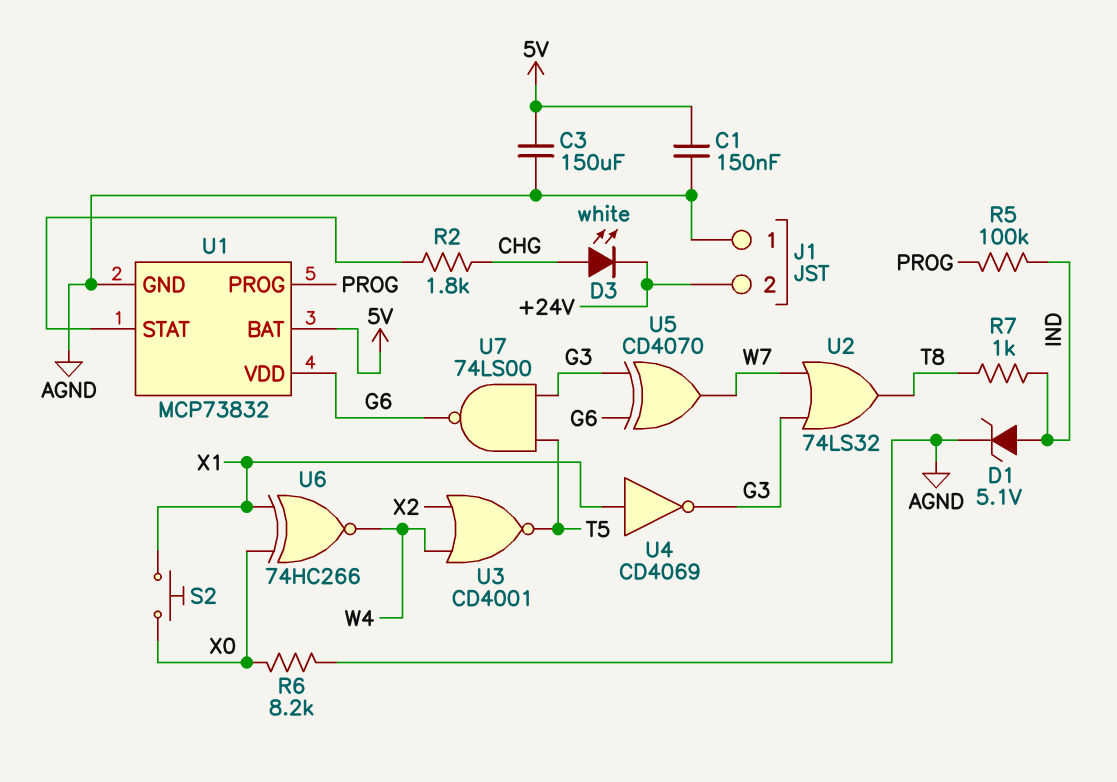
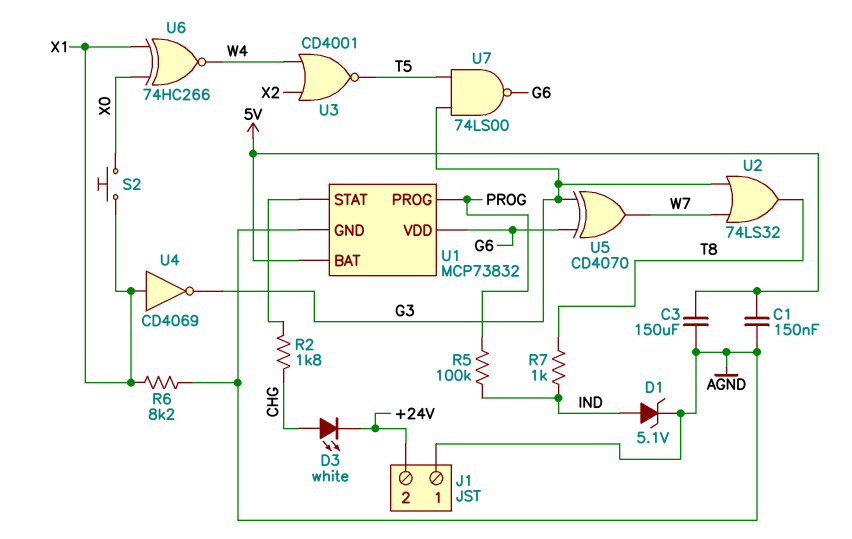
R6: 8.2k (AGND, X0) -> 8.2k (AGND, X1)

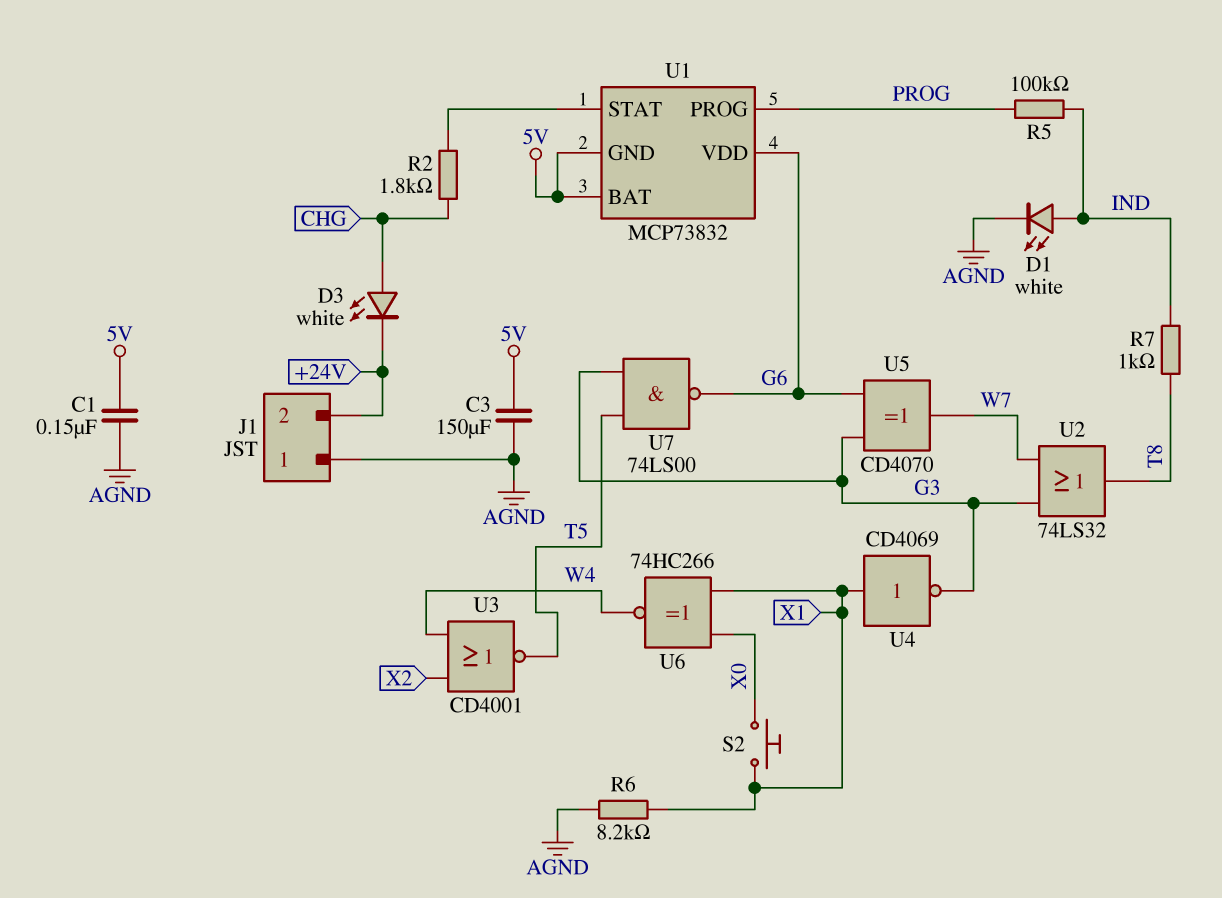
D1: zener 5.1V (A IND, K AGND) -> LED white (A IND, K AGND)
U1 pin GND: AGND -> 5V

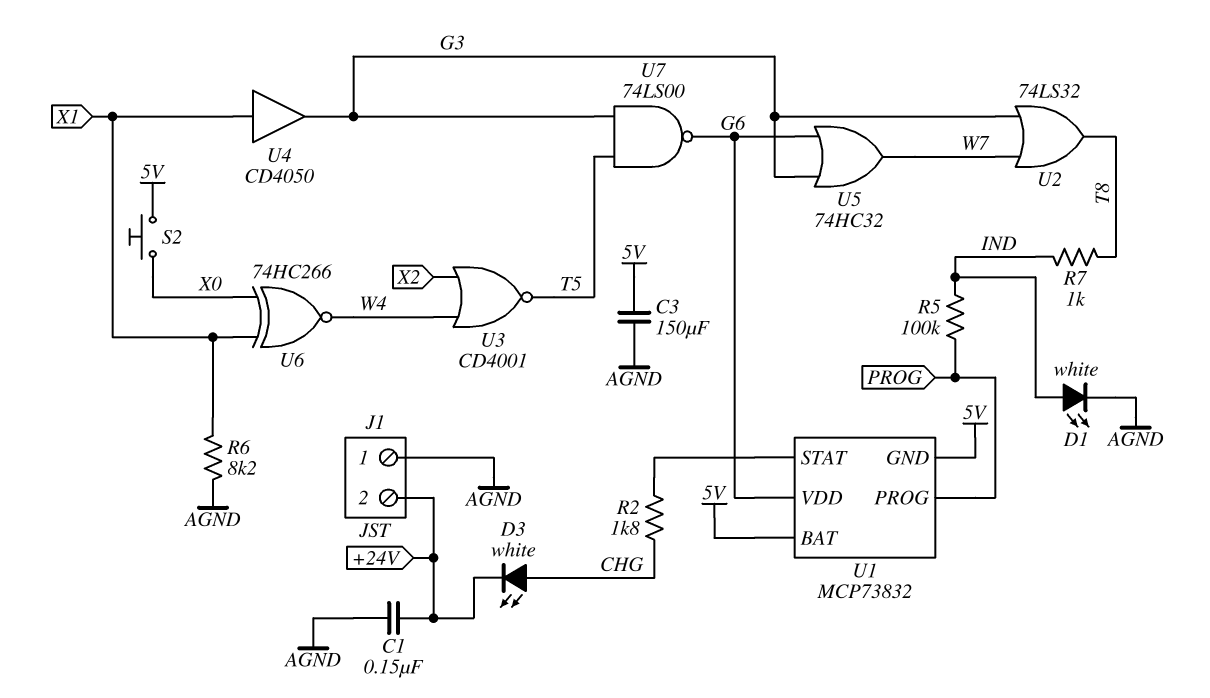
C1: 150nF (5V, AGND) -> 150nF (+24V, AGND)
S2: button (X0, X1) -> button (5V, X0)
U4: NOT CD4069 (in X1, out G3) -> buffer CD4050 (in X1, out G3)
U5: XOR CD4070 (in G3, in G6, out W7) -> OR 74HC32 (in G3, in G6, out W7)

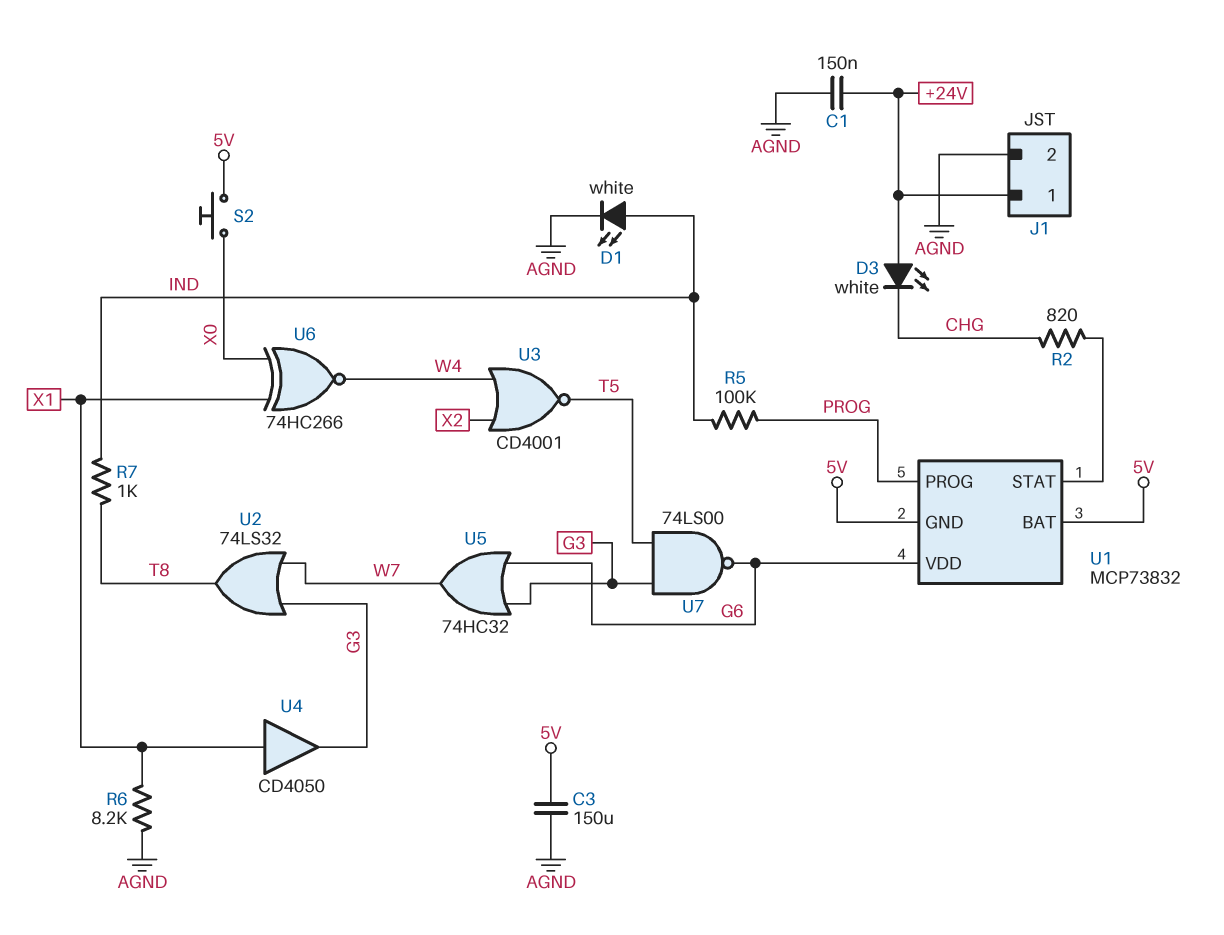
D3: LED white (A CHG, K +24V) -> LED white (A +24V, K CHG)
J1 pin 1: AGND -> +24V
J1 pin 2: +24V -> AGND
R2: 1.8k (CHG, U1/STAT) -> 820 (CHG, U1/STAT)

